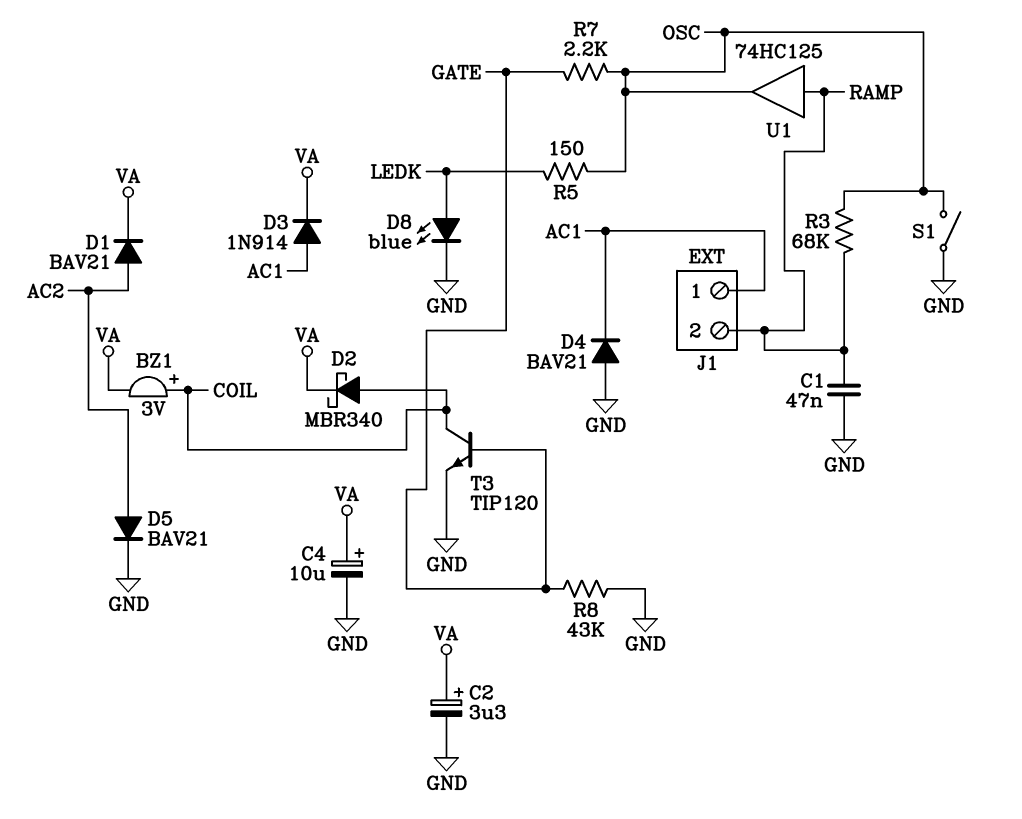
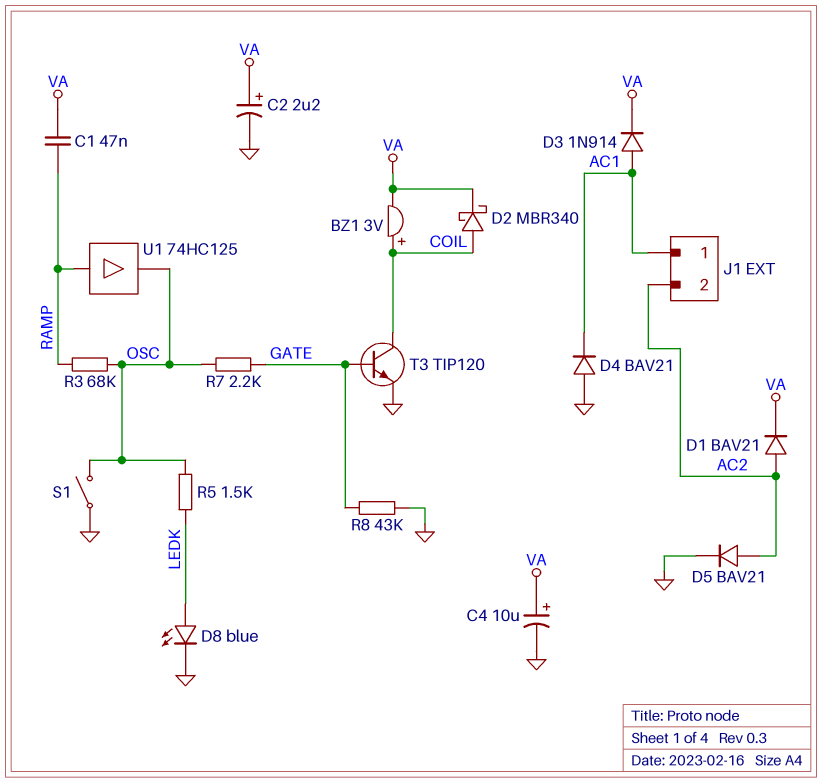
C1: 47nF (GND, RAMP) -> 47nF (RAMP, VA)
C2: 3.3uF (plus VA, minus GND) -> 2.2uF (plus VA, minus GND)
J1 pin 2: RAMP -> AC2
R5: 150 (LEDK, OSC) -> 1.5k (LEDK, OSC)

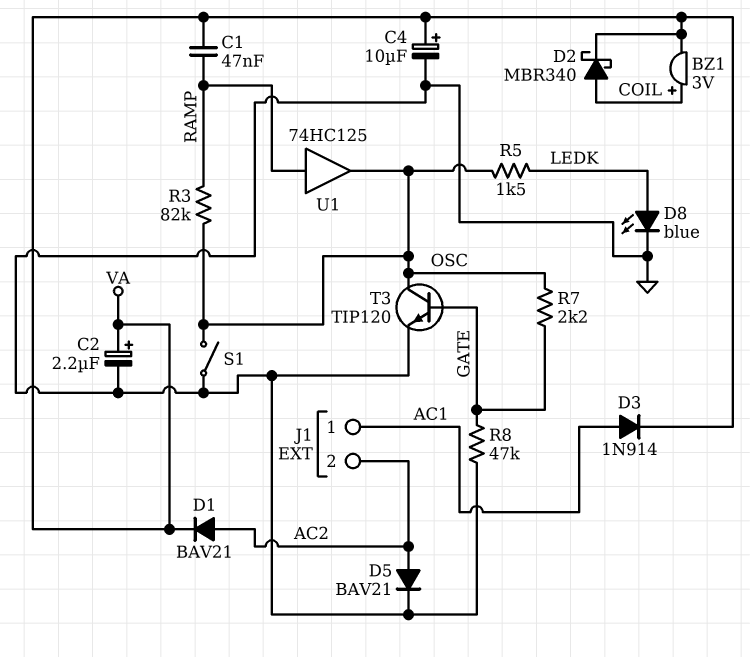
D4: diode BAV21 (A GND, K AC1) -> none
R3: 68k (OSC, RAMP) -> 82k (OSC, RAMP)
R8: 43k (GATE, GND) -> 47k (GATE, GND)
T3: NPN TIP120 (B GATE, C COIL, E GND) -> NPN TIP120 (B GATE, C OSC, E GND)

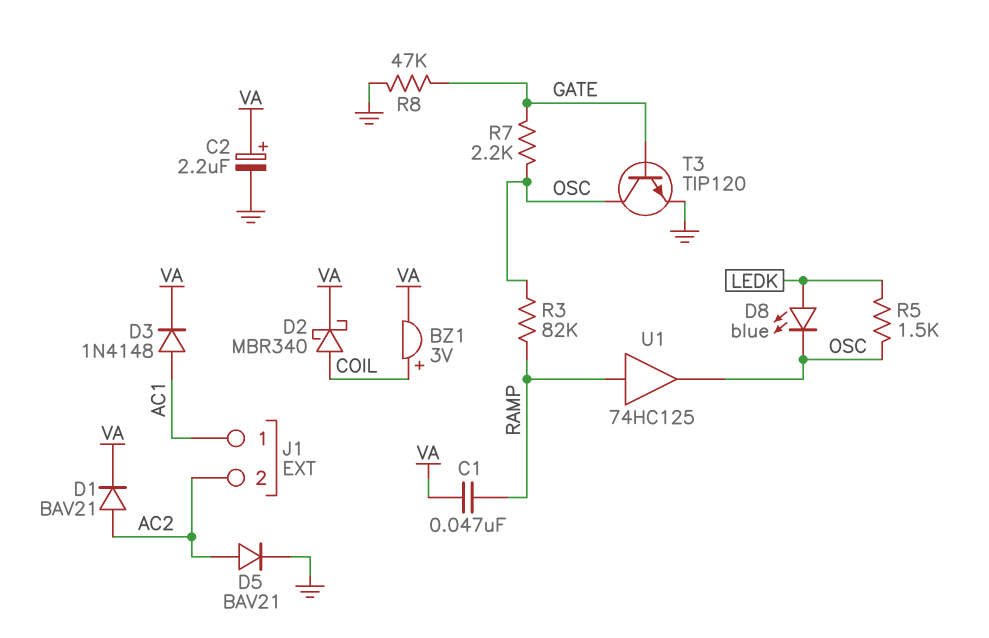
C4: 10uF (plus VA, minus GND) -> none
D3: diode 1N914 (A AC1, K VA) -> diode 1N4148 (A AC1, K VA)
D8: LED blue (A LEDK, K GND) -> LED blue (A LEDK, K OSC)
S1: switch (GND, OSC) -> none

